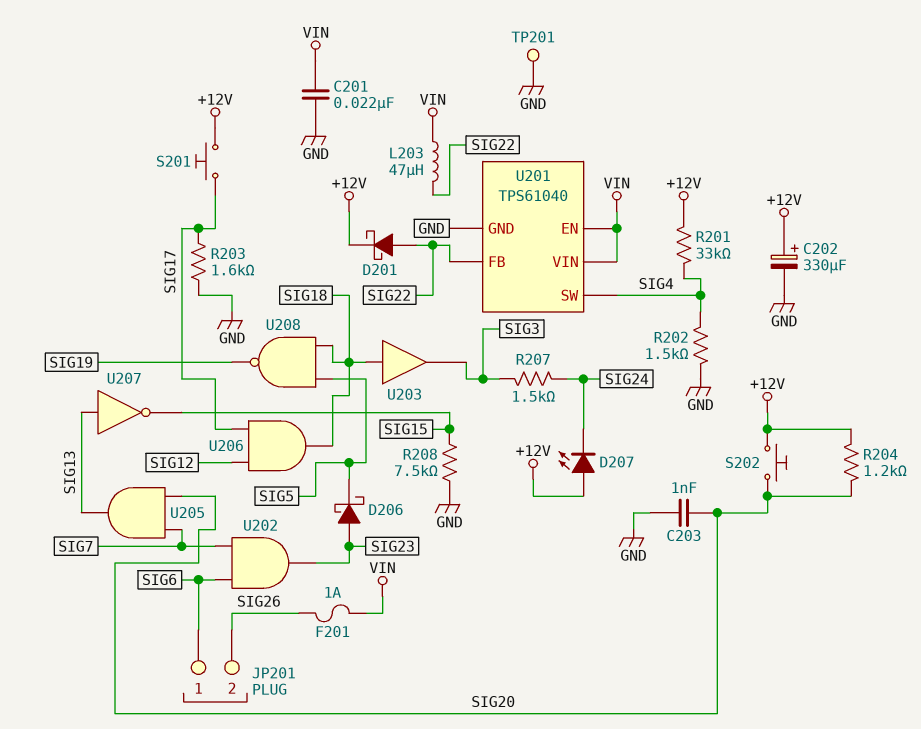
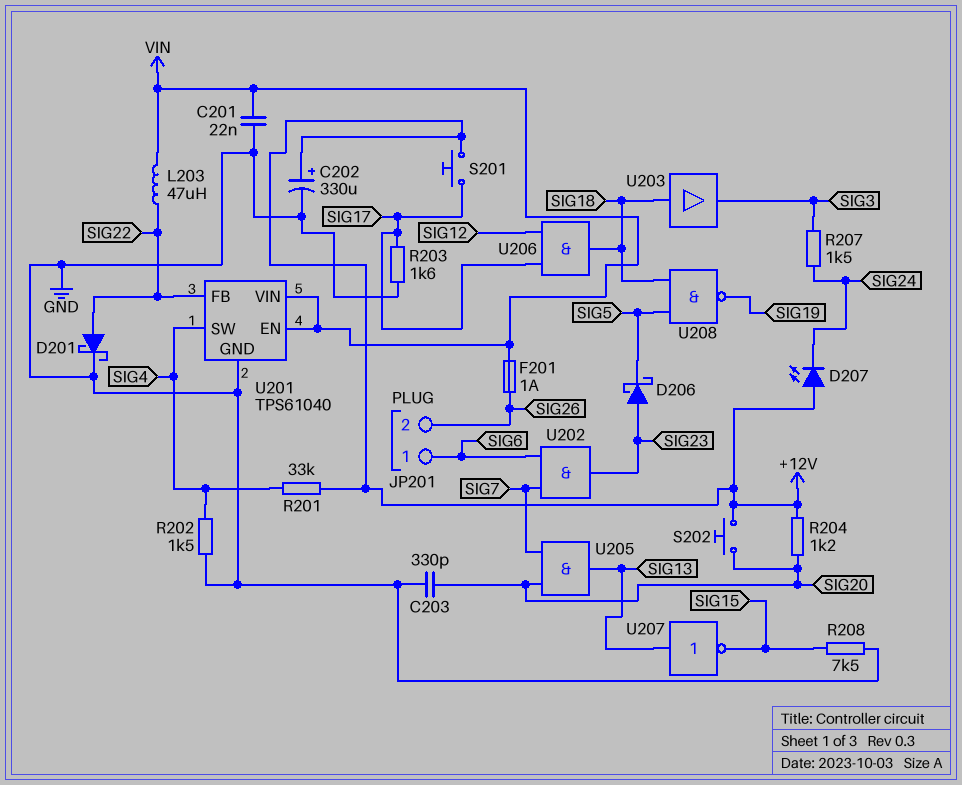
C203: 1nF (GND, SIG20) -> 330pF (GND, SIG20)
D201: schottky (A SIG22, K +12V) -> schottky (A SIG22, K GND)
TP201: test point (GND) -> none

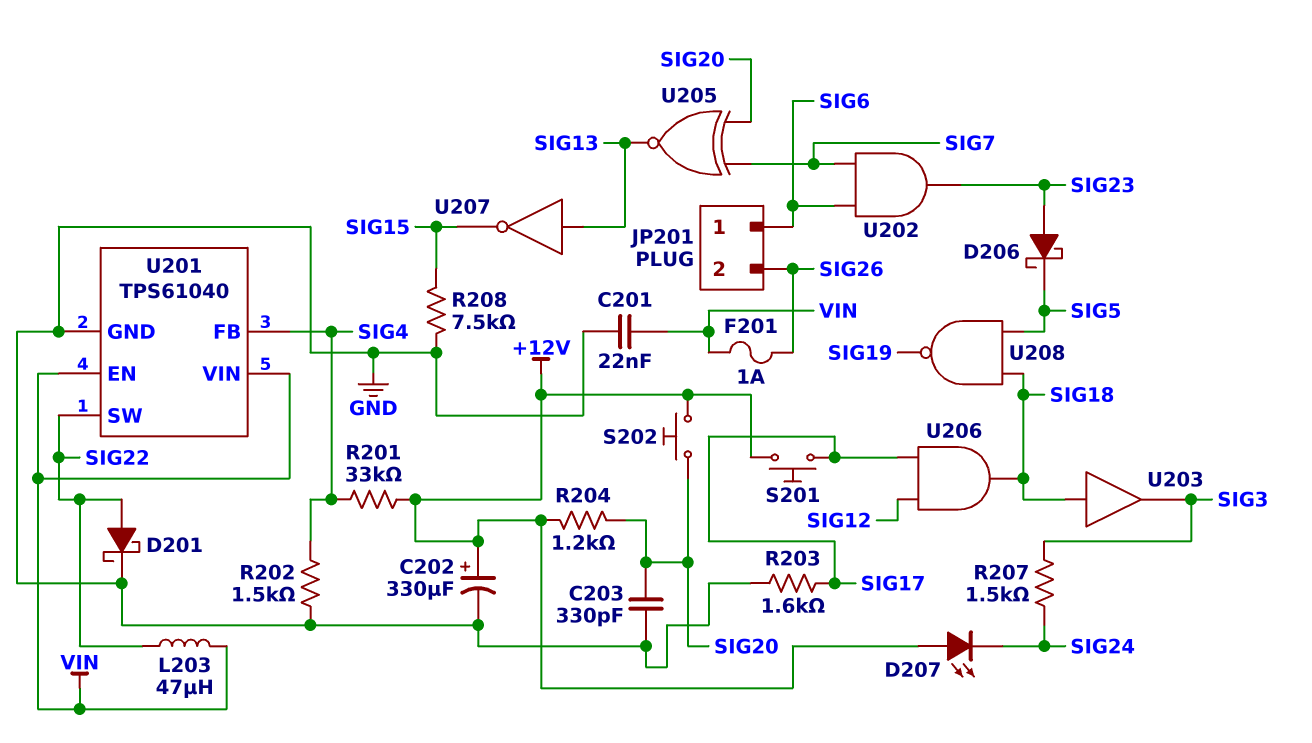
U201 pin FB: SIG22 -> SIG4
U201 pin SW: SIG4 -> SIG22
U205: AND (in SIG7, in SIG20, out SIG13) -> XNOR (in SIG7, in SIG20, out SIG13)

